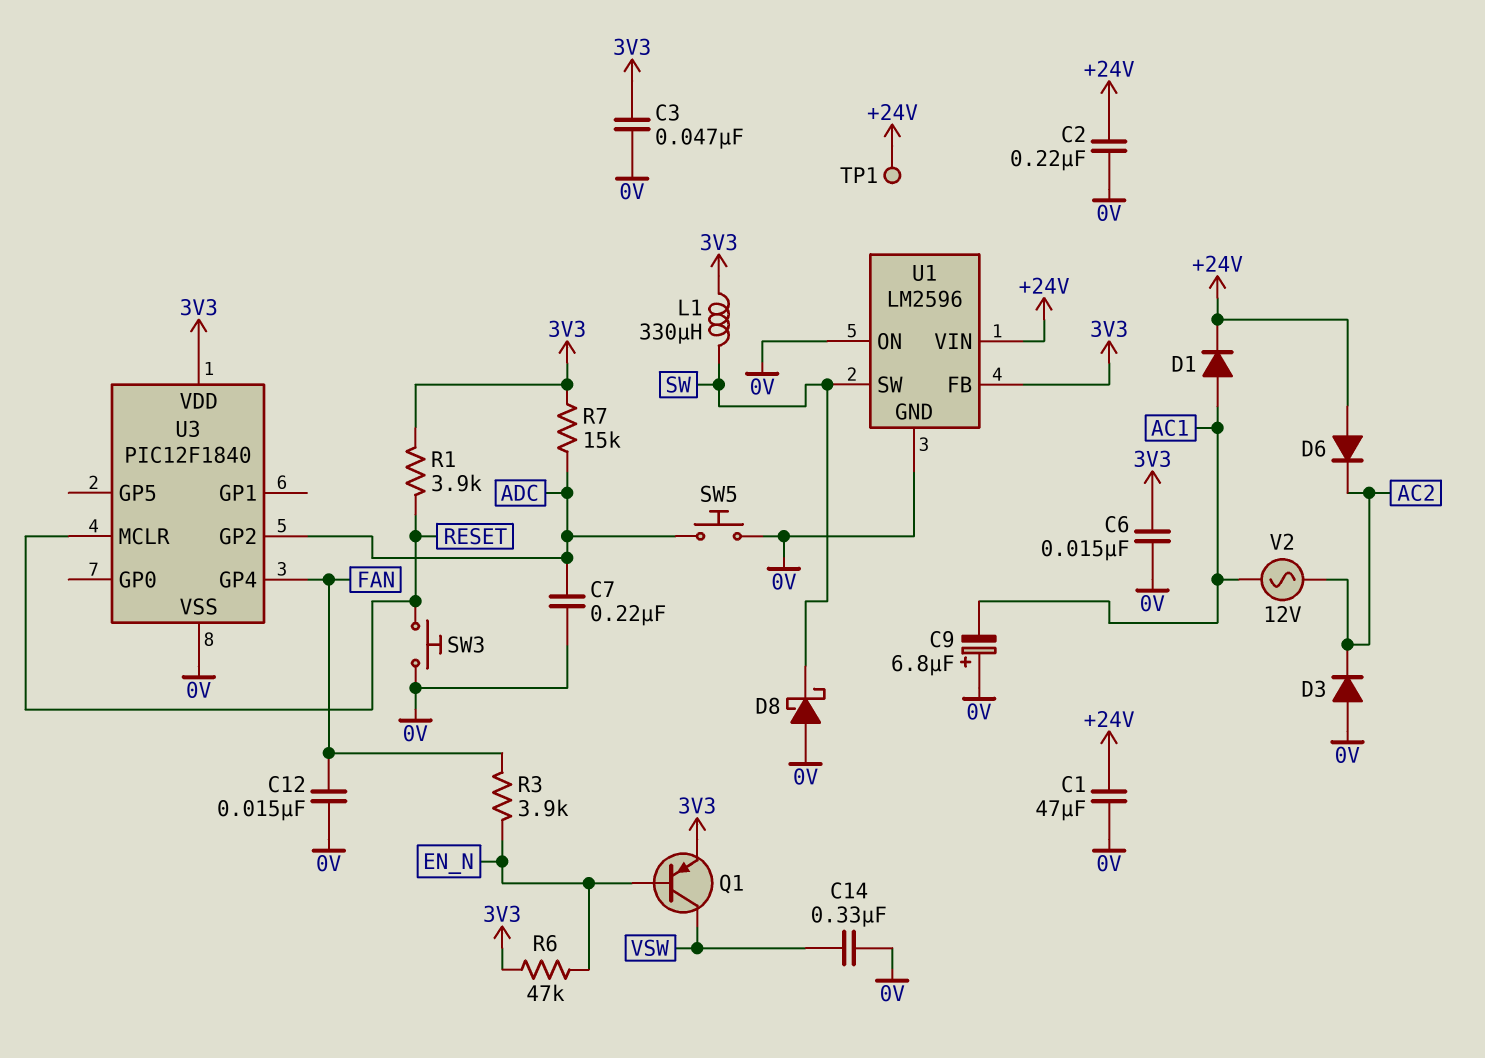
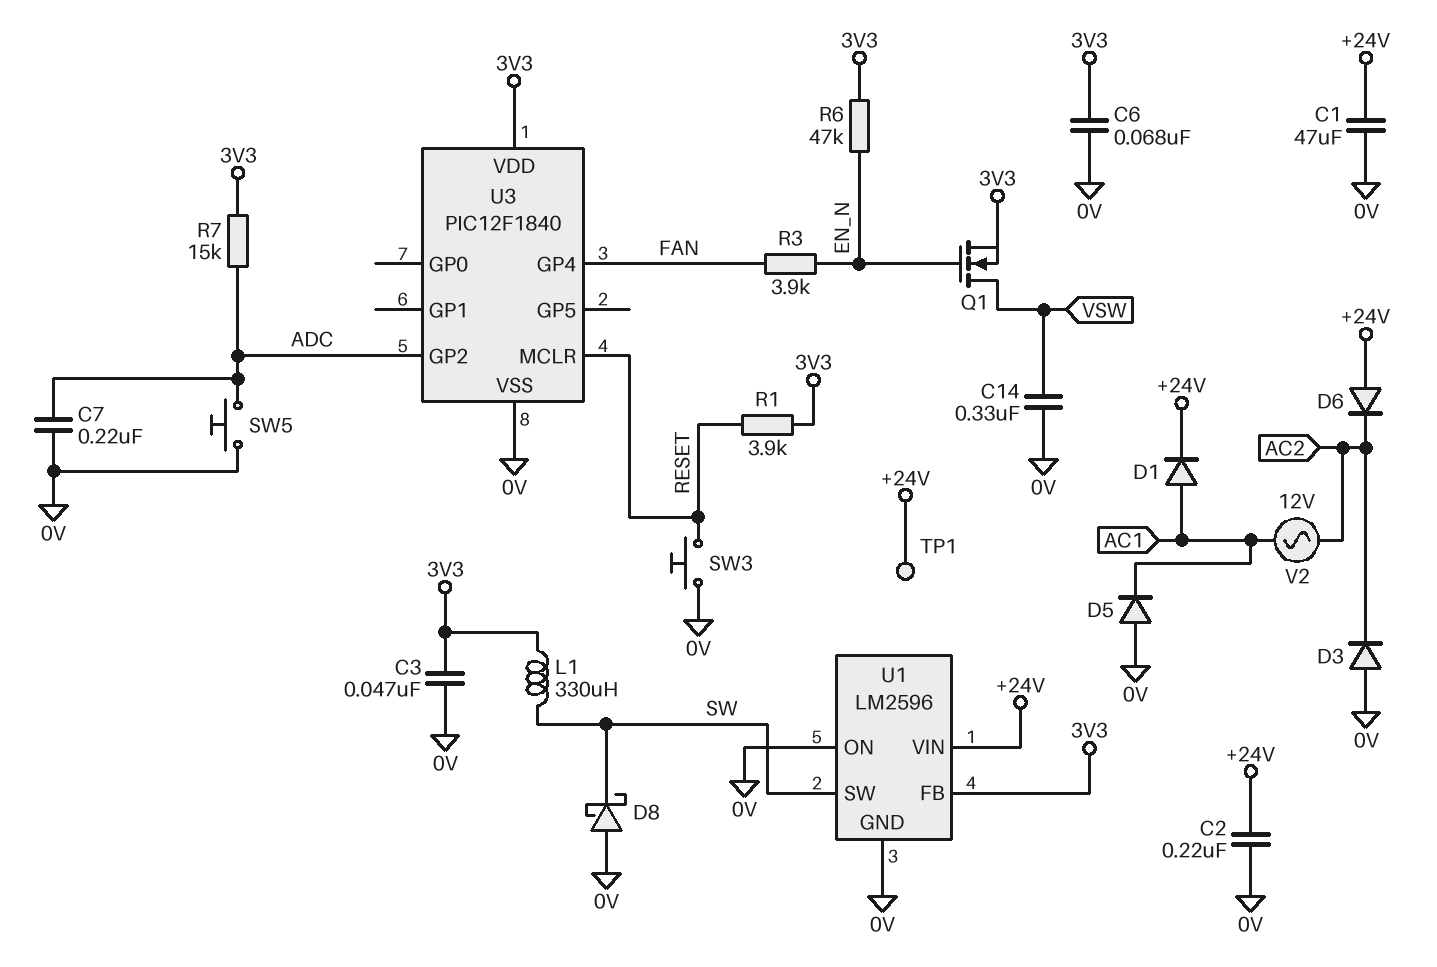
C6: 15nF (0V, 3V3) -> 68nF (0V, 3V3)
C9: 6.8uF (plus 0V, minus AC1) -> none
C12: 15nF (0V, FAN) -> none
D5: none -> diode (A 0V, K AC1)
Q1: PNP (B EN_N, C VSW, E 3V3) -> NMOS (G EN_N, D VSW, S 3V3)

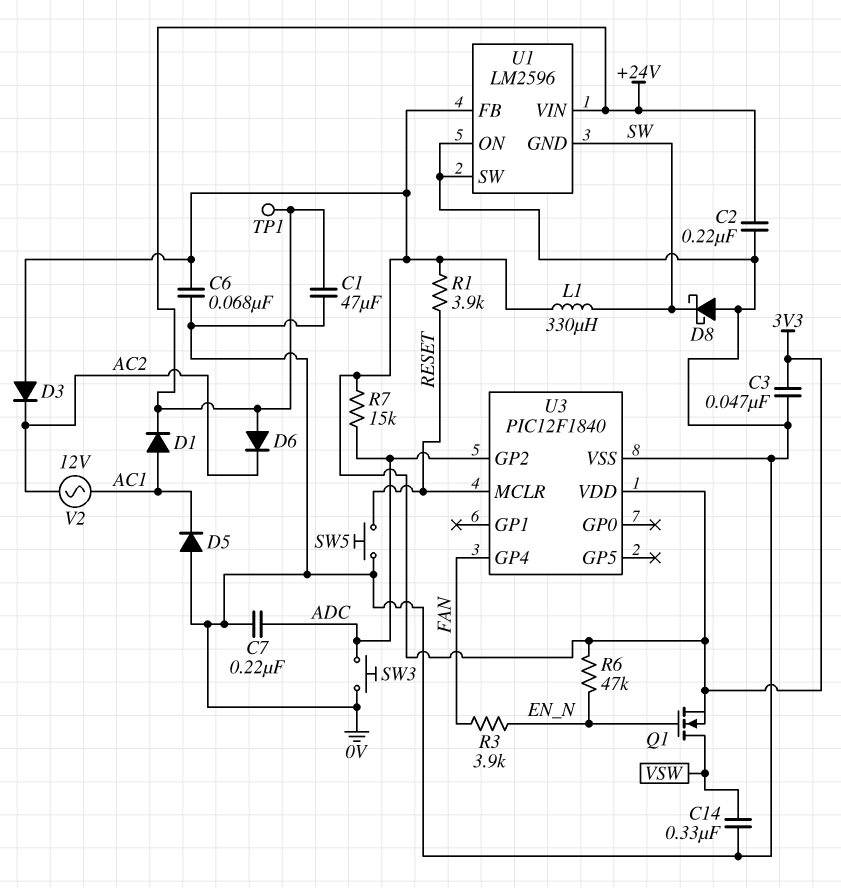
D3: diode (A 0V, K AC2) -> diode (A 3V3, K AC2)
SW3: button (0V, RESET) -> button (0V, ADC)
SW5: button (0V, ADC) -> button (0V, RESET)
U1 pin GND: 0V -> SW
U1 pin SW: SW -> 0V

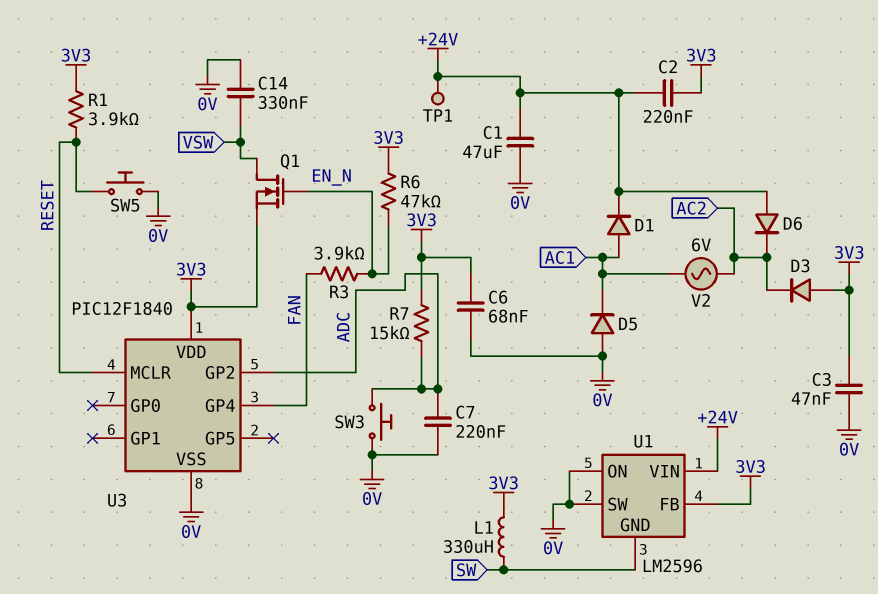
C2: 220nF (+24V, 0V) -> 220nF (+24V, 3V3)
D8: schottky (A 0V, K SW) -> none
V2: AC 12V (AC1, AC2) -> AC 6V (AC1, AC2)

